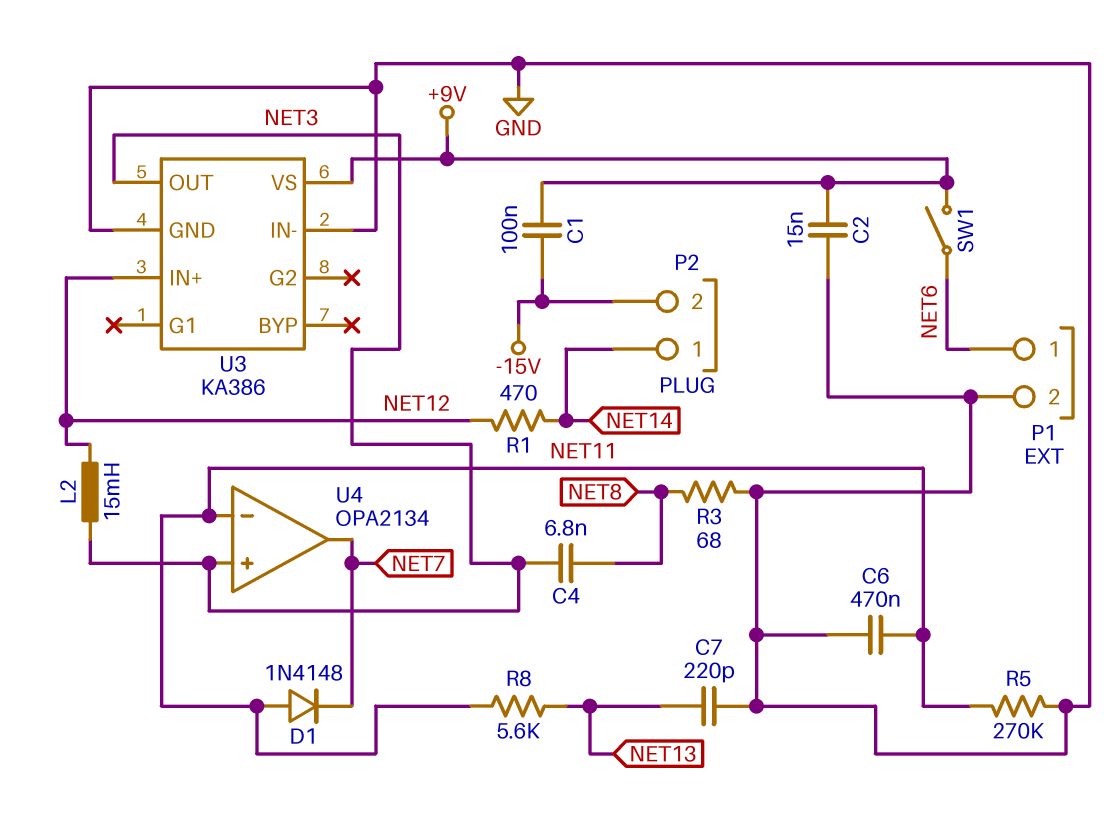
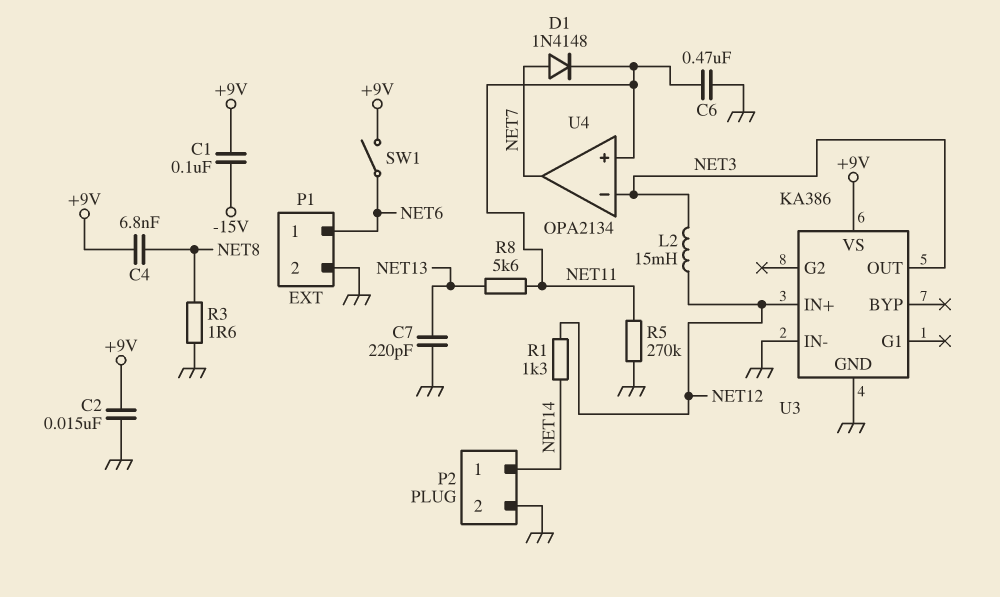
C4: 6.8nF (NET3, NET8) -> 6.8nF (+9V, NET8)
D1: diode 1N4148 (A NET11, K NET7) -> diode 1N4148 (A NET7, K NET11)
P2 pin 2: -15V -> GND
R1: 470 (NET12, NET14) -> 1.3k (NET12, NET14)
R3: 68 (GND, NET8) -> 1.6 (GND, NET8)
U4 pin in+: NET3 -> NET11
U4 pin in-: NET11 -> NET3

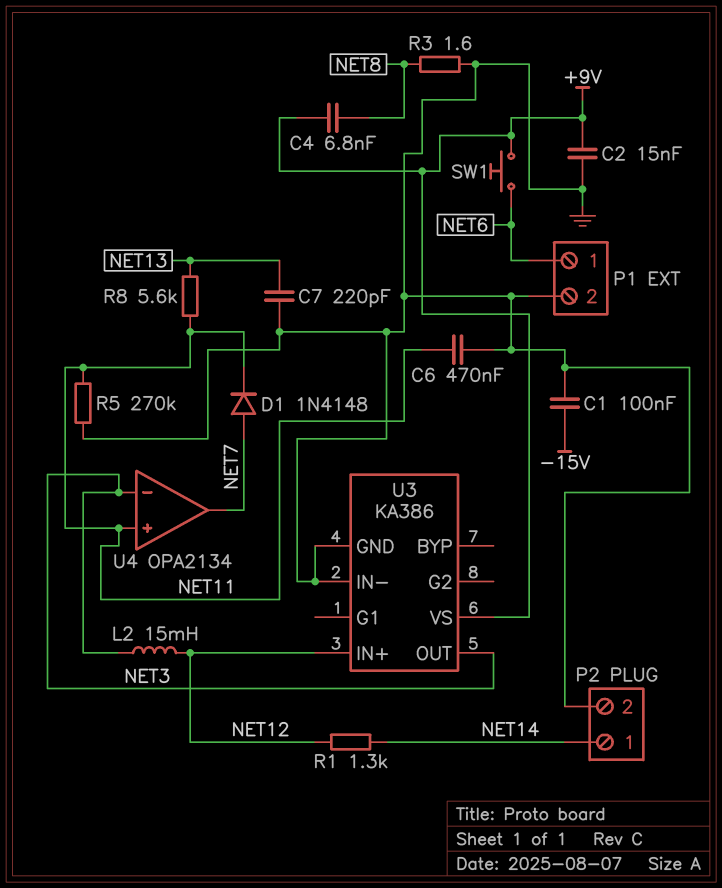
C1: 100nF (+9V, -15V) -> 100nF (-15V, GND)
SW1: switch (+9V, NET6) -> button (+9V, NET6)

